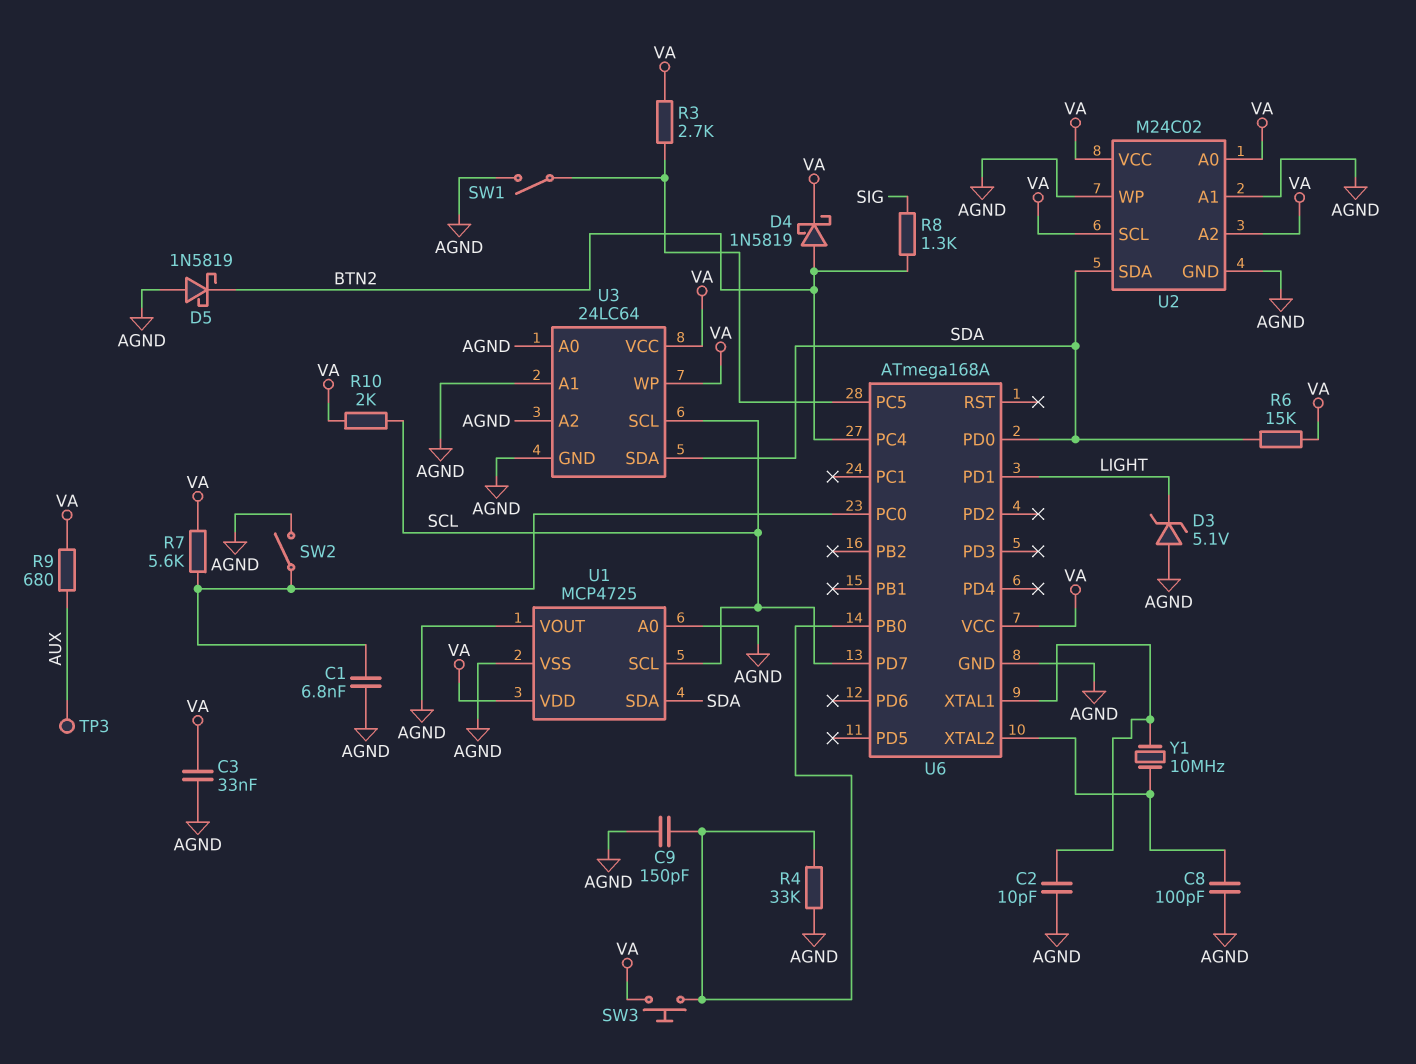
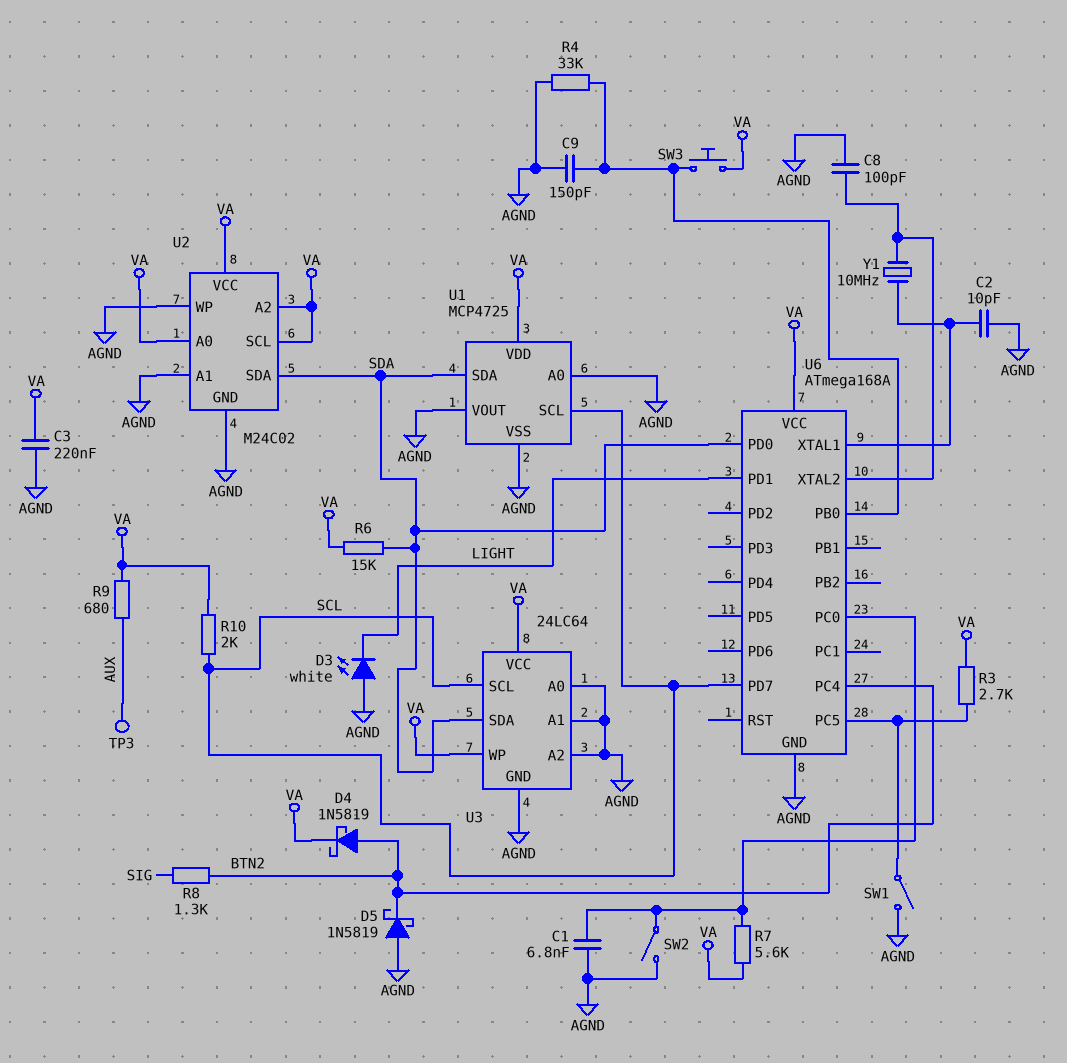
C3: 33nF (AGND, VA) -> 220nF (AGND, VA)
D3: zener 5.1V (A AGND, K LIGHT) -> LED white (A AGND, K LIGHT)

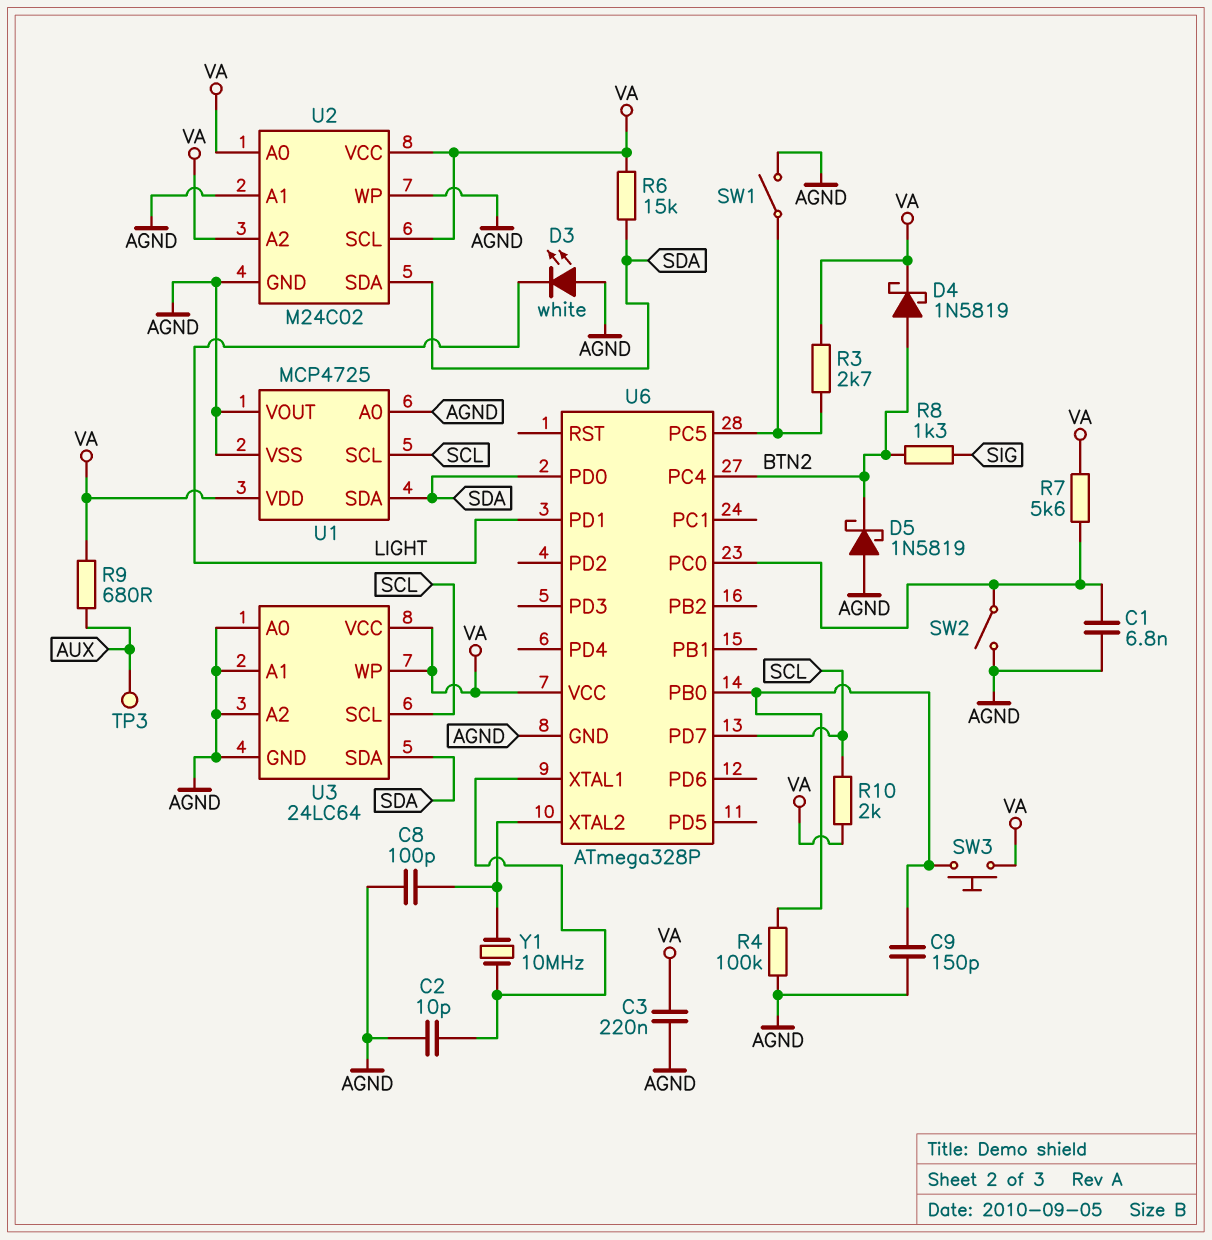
R4: 33k (AGND, U6/PB0) -> 100k (AGND, U6/PB0)
U6: ATmega168A -> ATmega328P

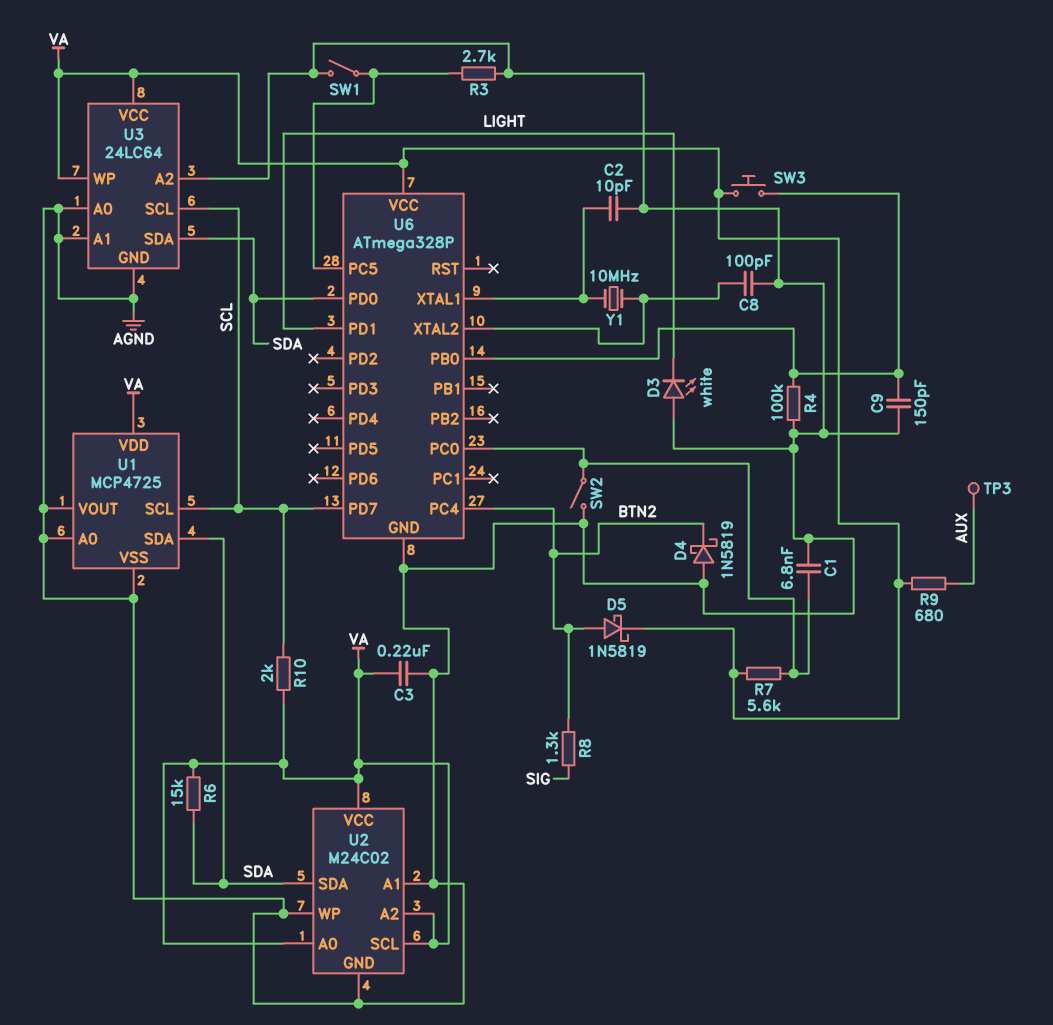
D4: schottky 1N5819 (A BTN2, K VA) -> schottky 1N5819 (A AGND, K BTN2)
D5: schottky 1N5819 (A AGND, K BTN2) -> schottky 1N5819 (A BTN2, K VA)
R3: 2.7k (U6/PC5, VA) -> 2.7k (AGND, U6/PC5)

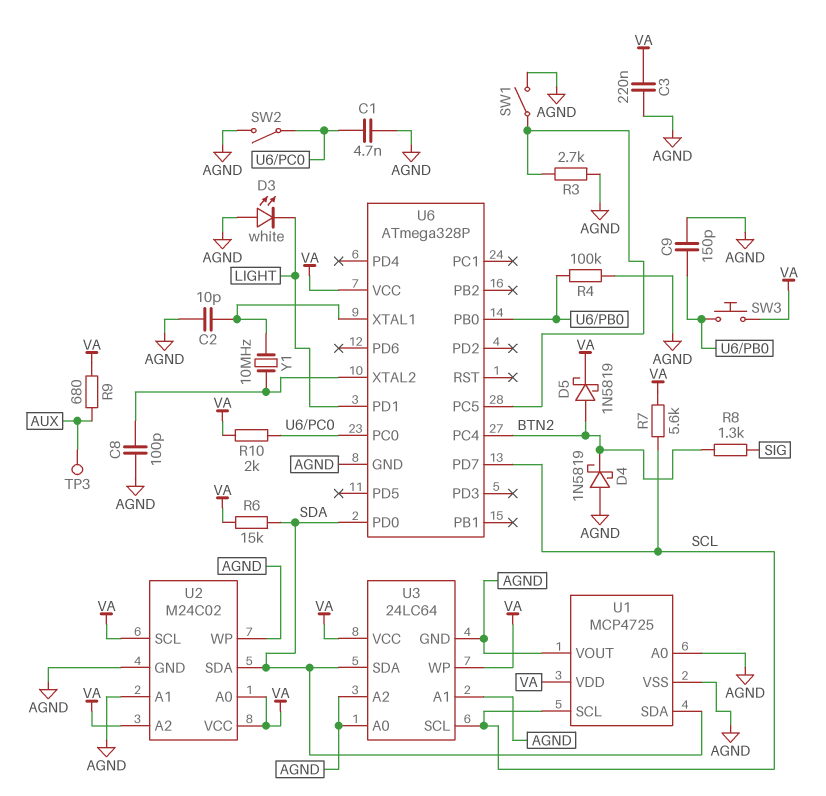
C1: 6.8nF (AGND, U6/PC0) -> 4.7nF (AGND, U6/PC0)
R7: 5.6k (U6/PC0, VA) -> 5.6k (SCL, VA)
R10: 2k (SCL, VA) -> 2k (U6/PC0, VA)

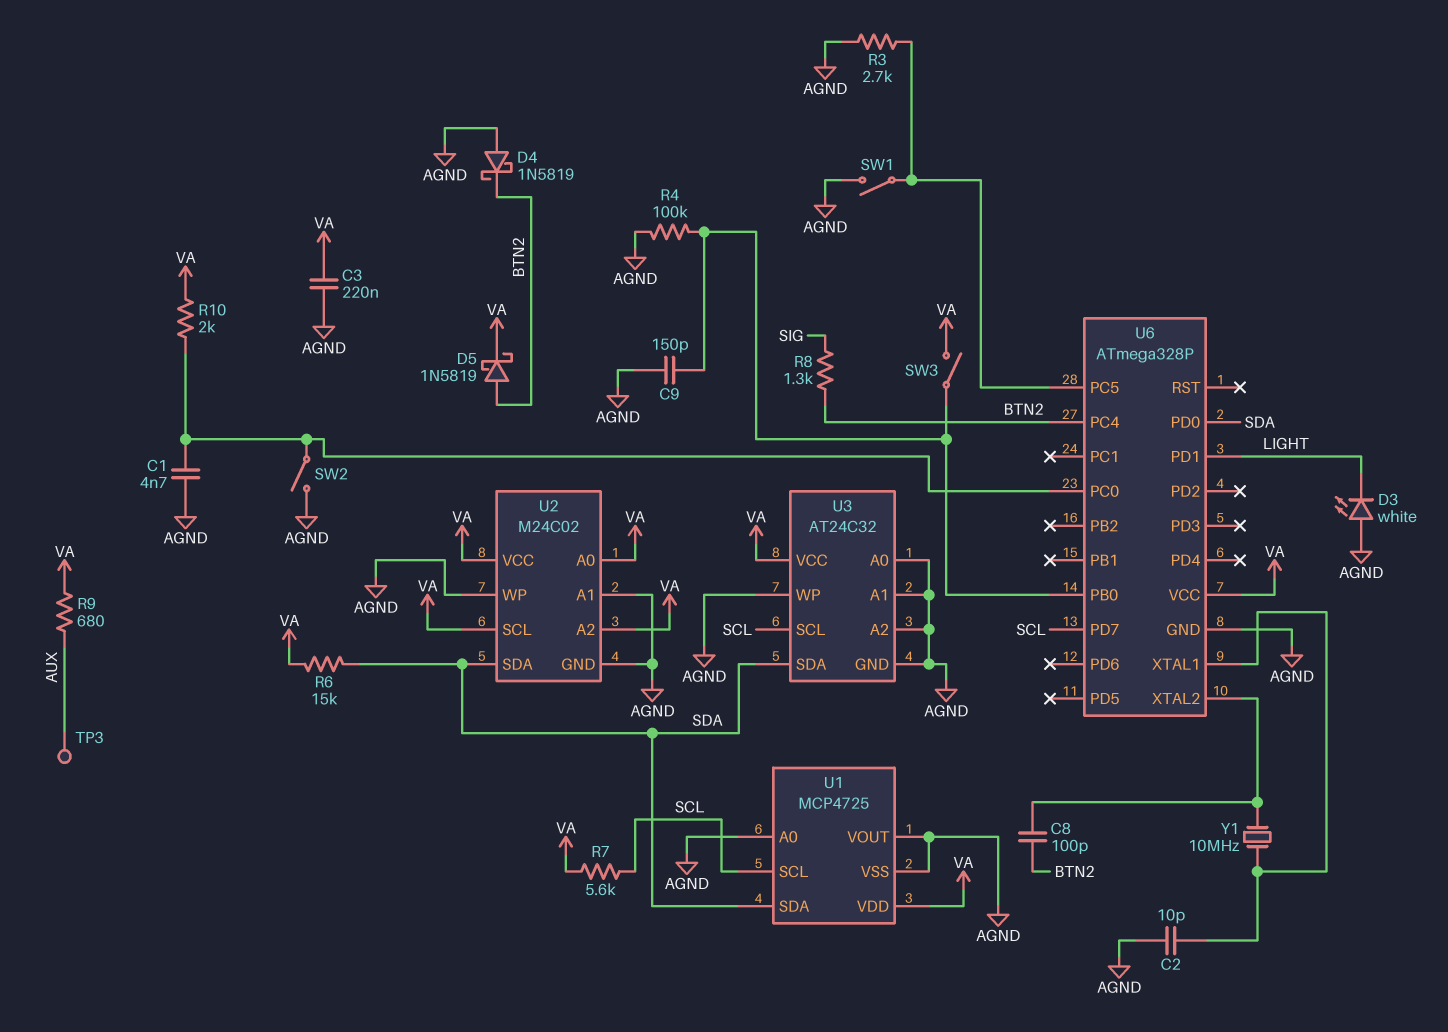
C8: 100pF (AGND, U6/XTAL2) -> 100pF (BTN2, U6/XTAL2)
SW3: button (U6/PB0, VA) -> switch (U6/PB0, VA)
U3: 24LC64 -> AT24C32
U3 pin WP: VA -> AGND

